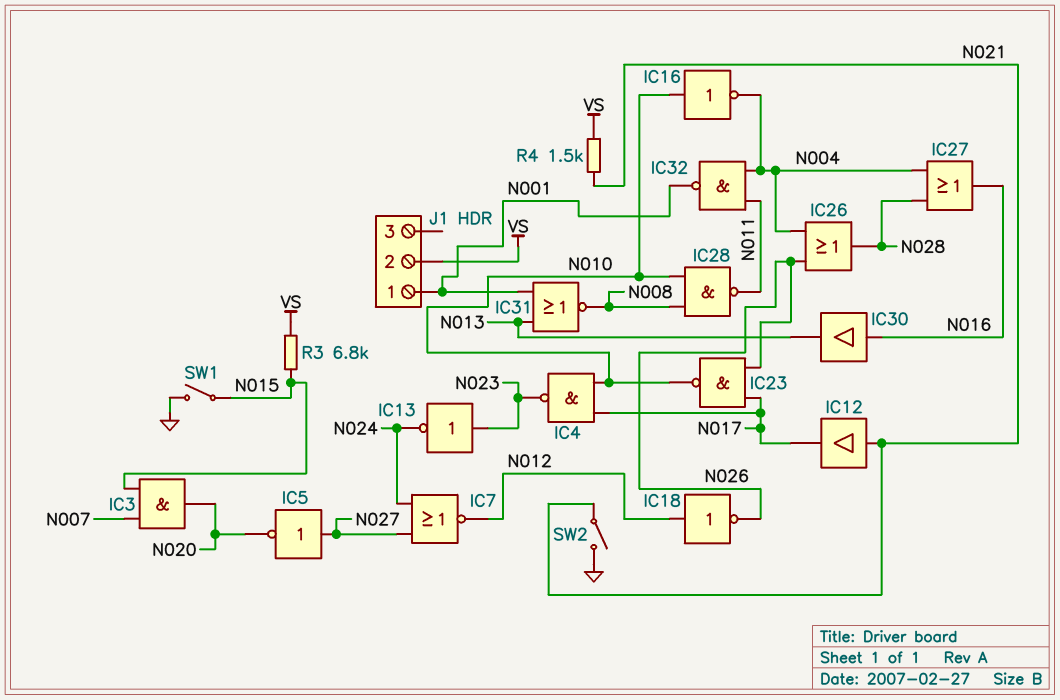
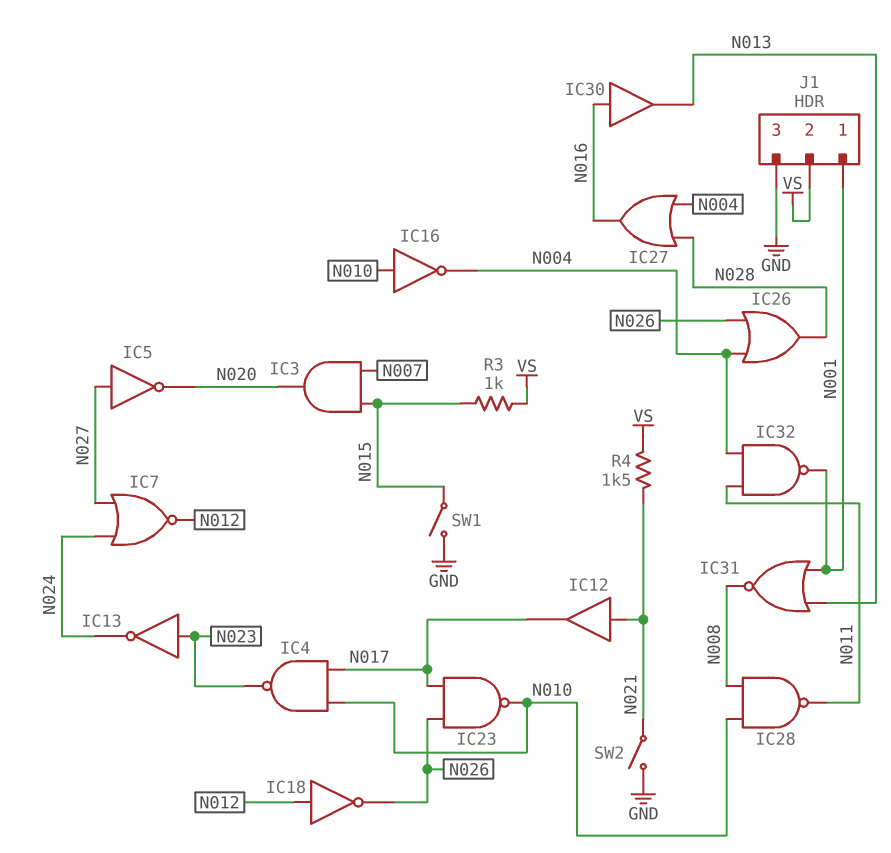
J1 pin 3: none -> GND
R3: 6.8k (N015, VS) -> 1k (N015, VS)

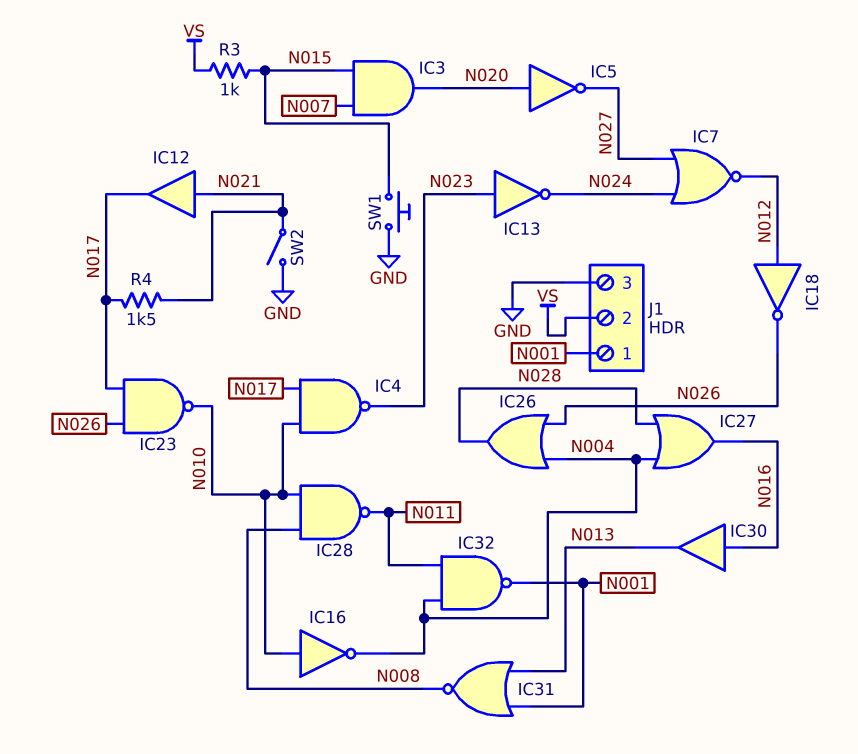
IC5: NOT (in N027, out N020) -> NOT (in N020, out N027)
R4: 1.5k (N021, VS) -> 1.5k (N017, N021)
SW1: switch (GND, N015) -> button (GND, N015)

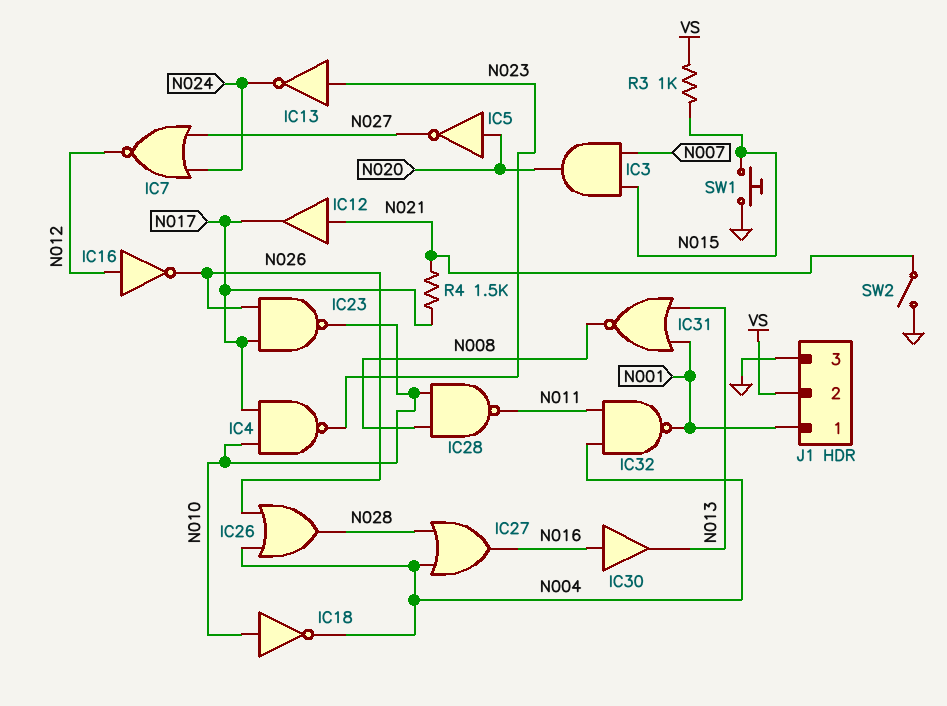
IC16: NOT (in N010, out N004) -> NOT (in N012, out N026)
IC18: NOT (in N012, out N026) -> NOT (in N010, out N004)

